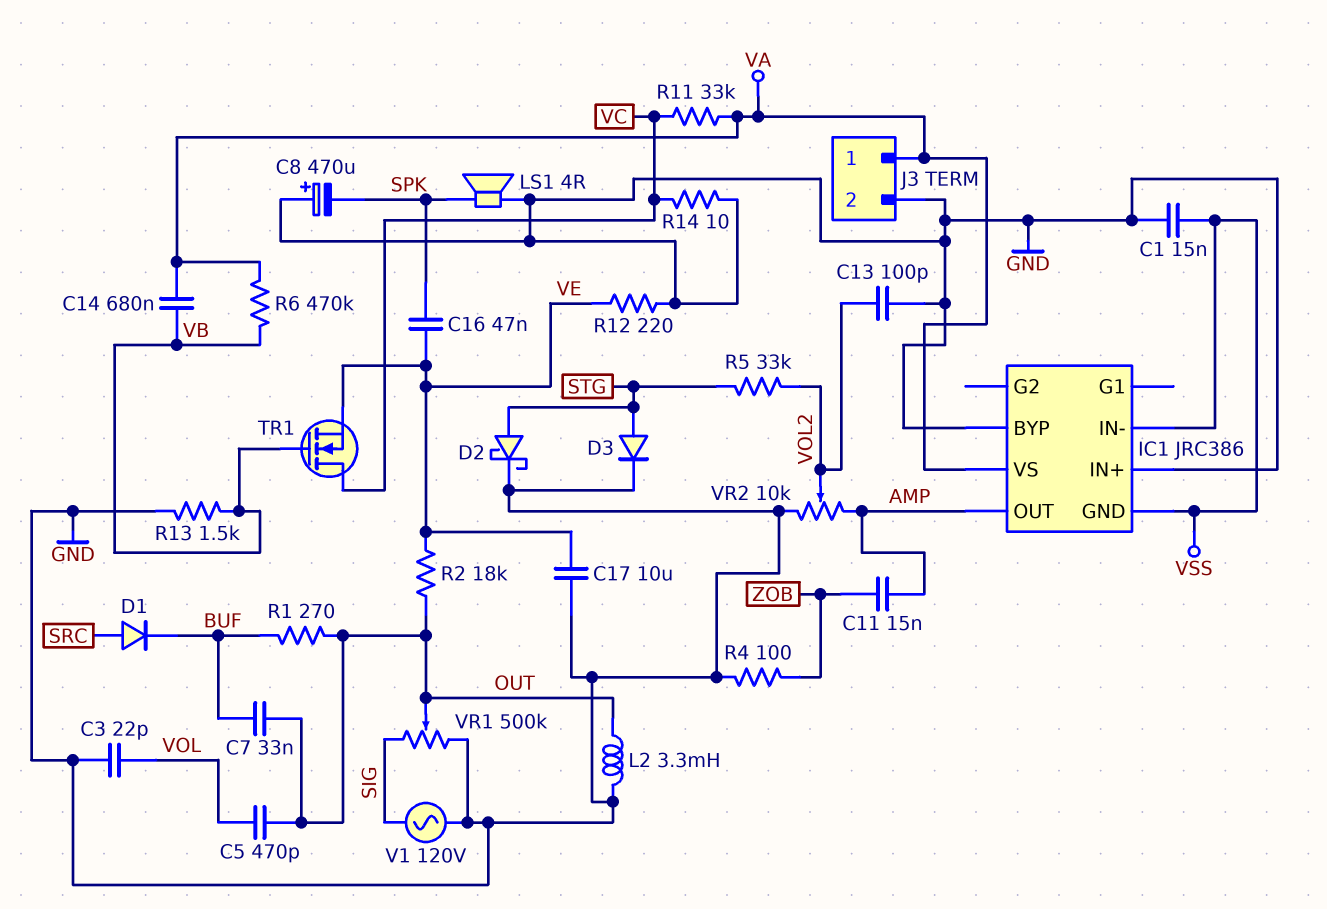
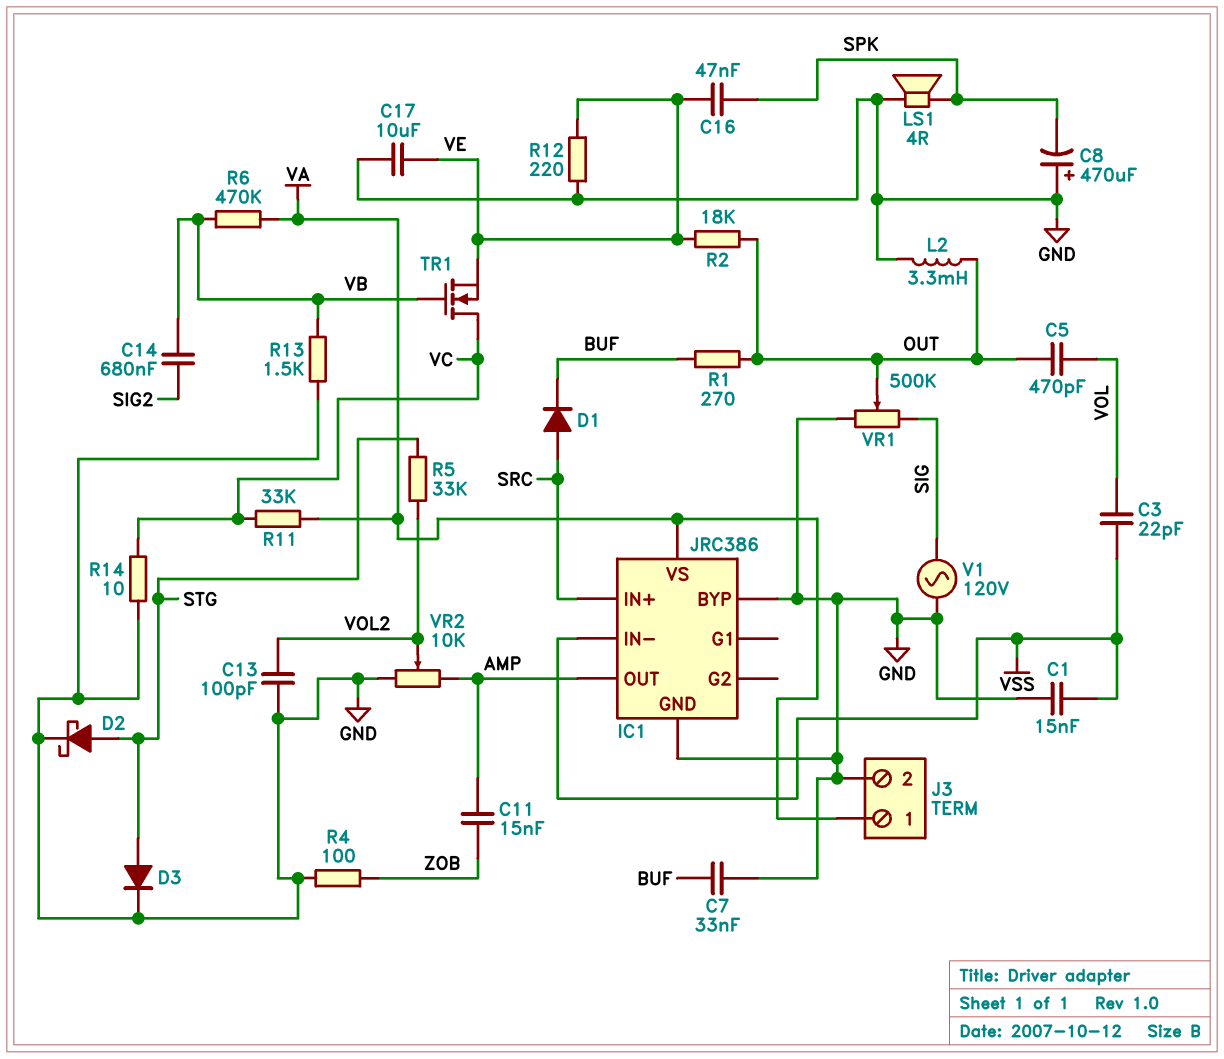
C3: 22pF (GND, VOL) -> 22pF (VOL, VSS)
C7: 33nF (BUF, OUT) -> 33nF (BUF, GND)
C14: 680nF (VA, VB) -> 680nF (SIG2, VB)
IC1 pin GND: VSS -> GND
IC1 pin IN+: GND -> SRC

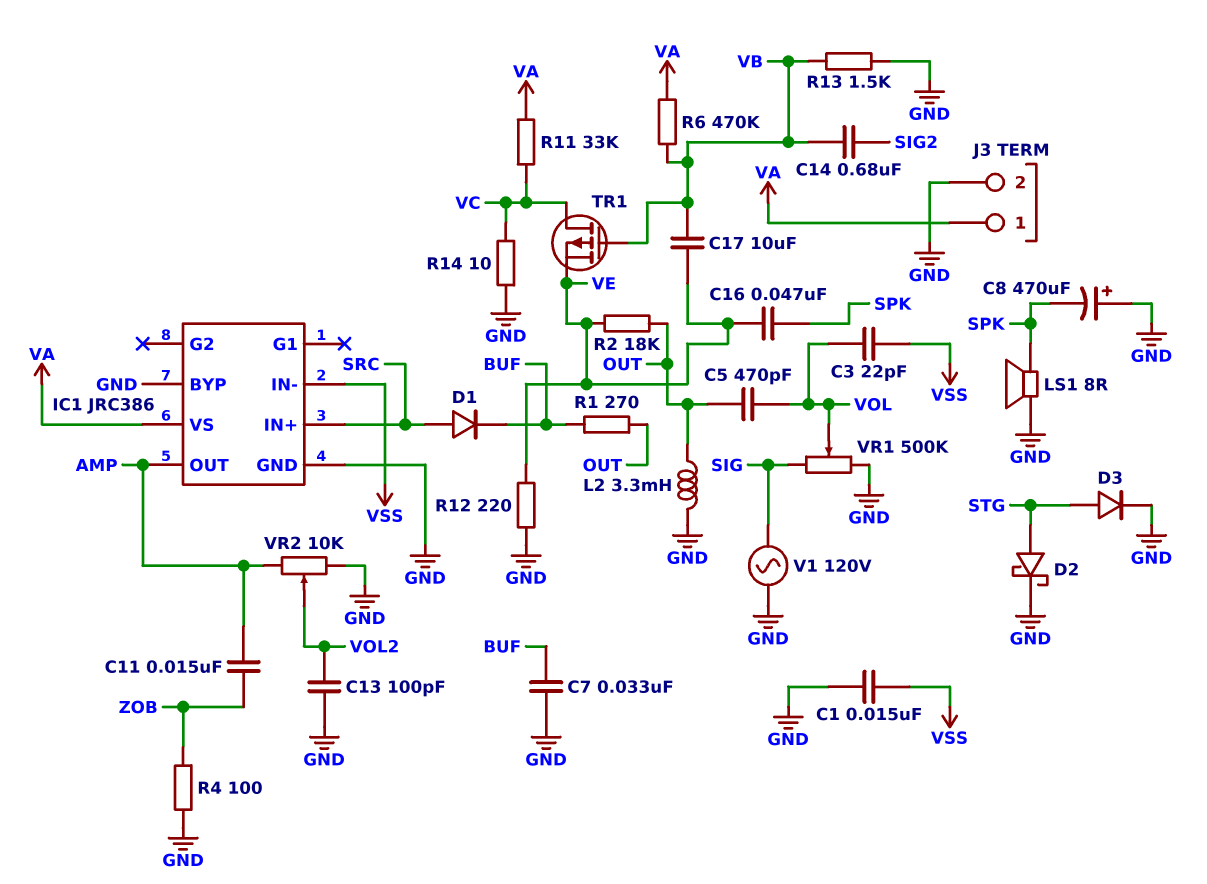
C17: 10uF (GND, VE) -> 10uF (VB, VE)
LS1: speaker 4R (GND, SPK) -> speaker 8R (GND, SPK)
R5: 33k (STG, VOL2) -> none
TR1: NMOS (G VB, D VC, S VE) -> PMOS (G VB, D VC, S VE)
VR1: 500k (GND, SIG, wiper OUT) -> 500k (GND, SIG, wiper VOL)

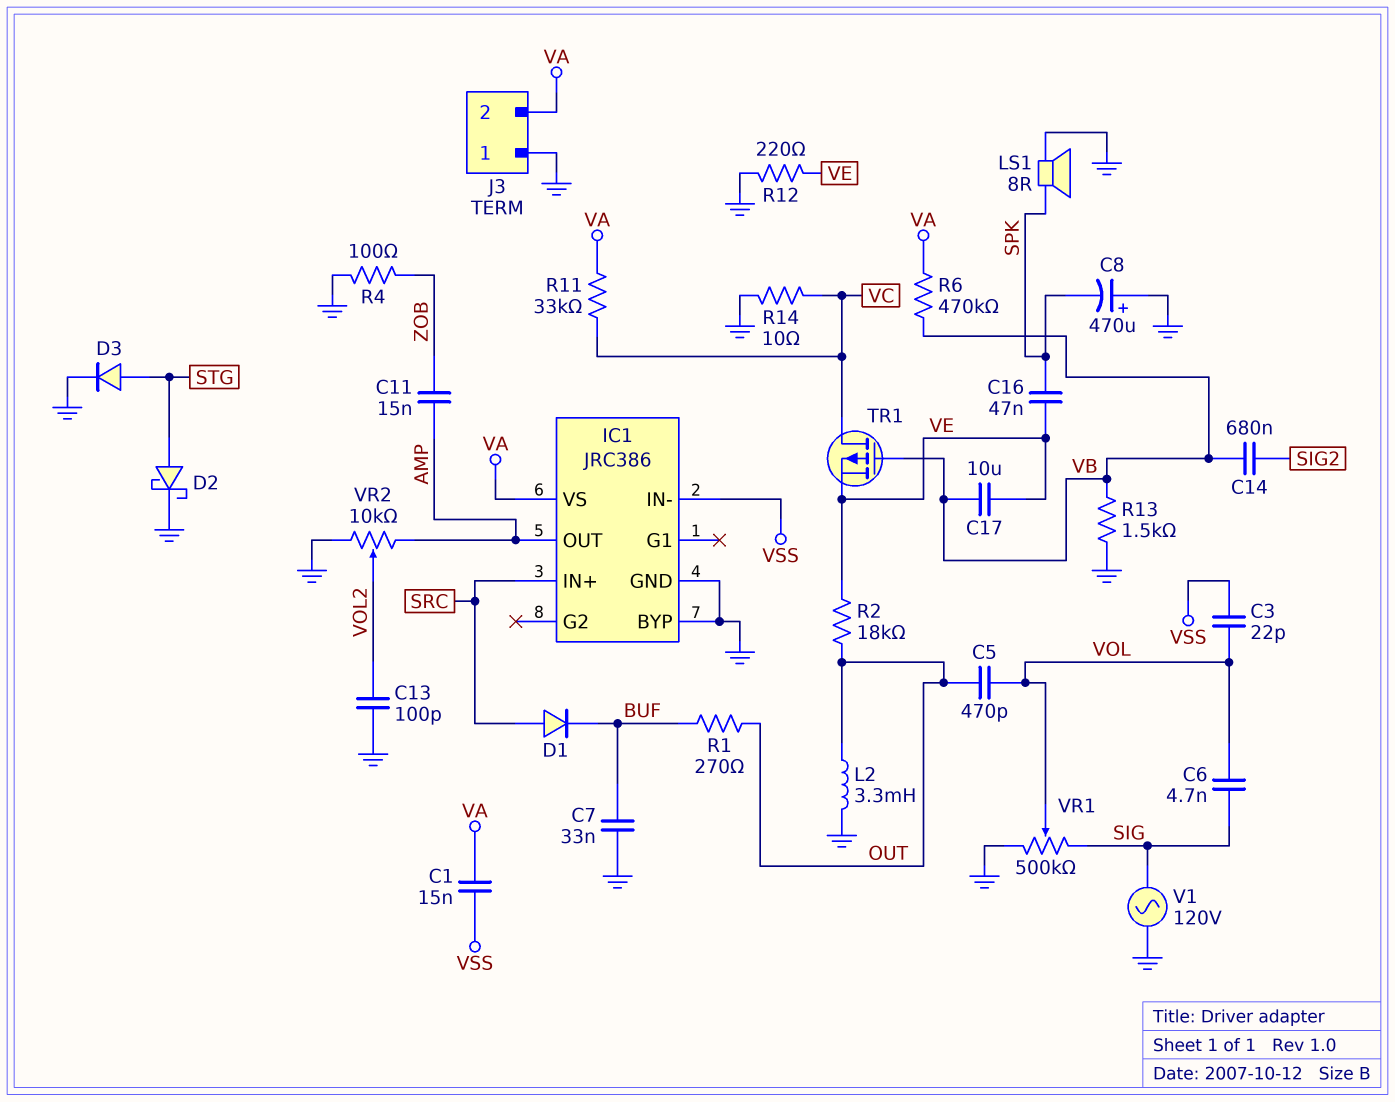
C1: 15nF (GND, VSS) -> 15nF (VA, VSS)
C6: none -> 4.7nF (SIG, VOL)
J3 pin 1: VA -> GND
J3 pin 2: GND -> VA

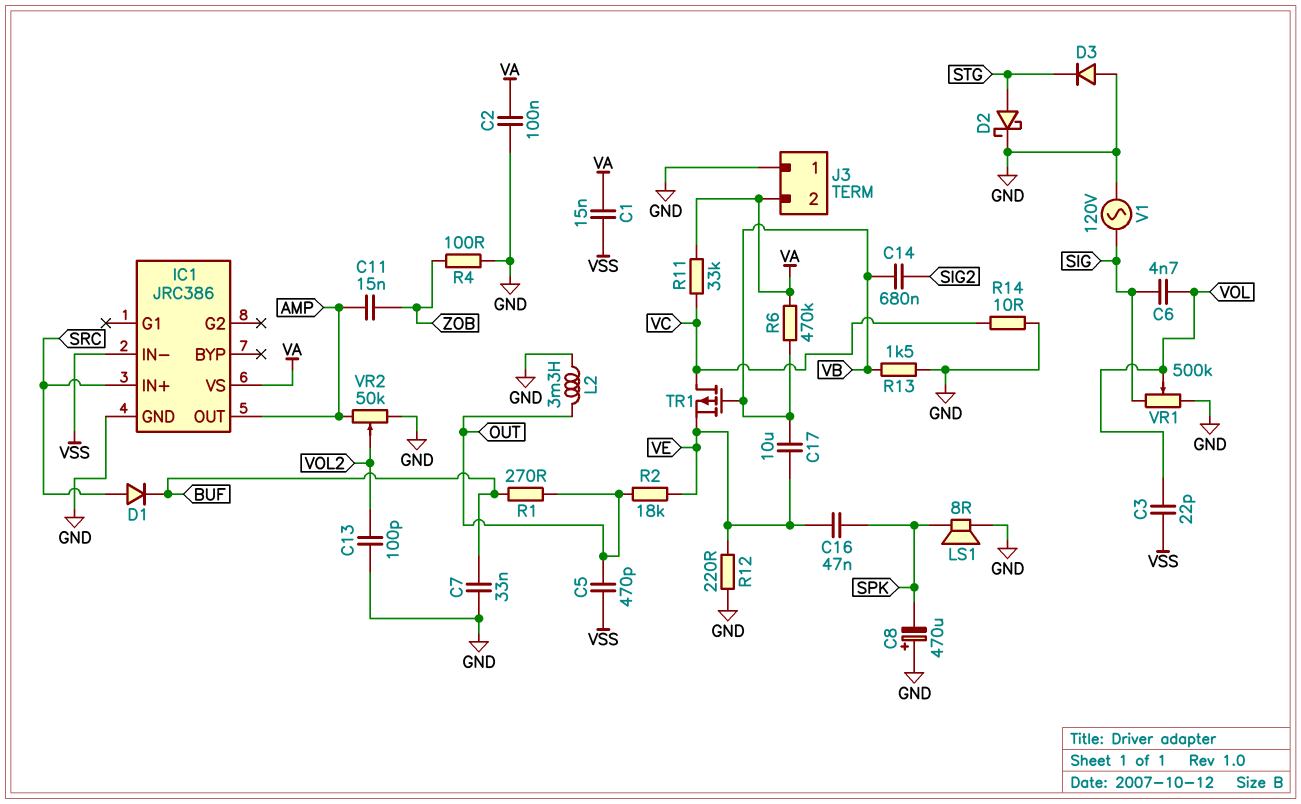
C2: none -> 100nF (GND, VA)
C5: 470pF (OUT, VOL) -> 470pF (OUT, VSS)
D3: diode (A STG, K GND) -> diode (A GND, K STG)
IC1 pin BYP: GND -> none
VR2: 10k (AMP, GND, wiper VOL2) -> 50k (AMP, GND, wiper VOL2)

